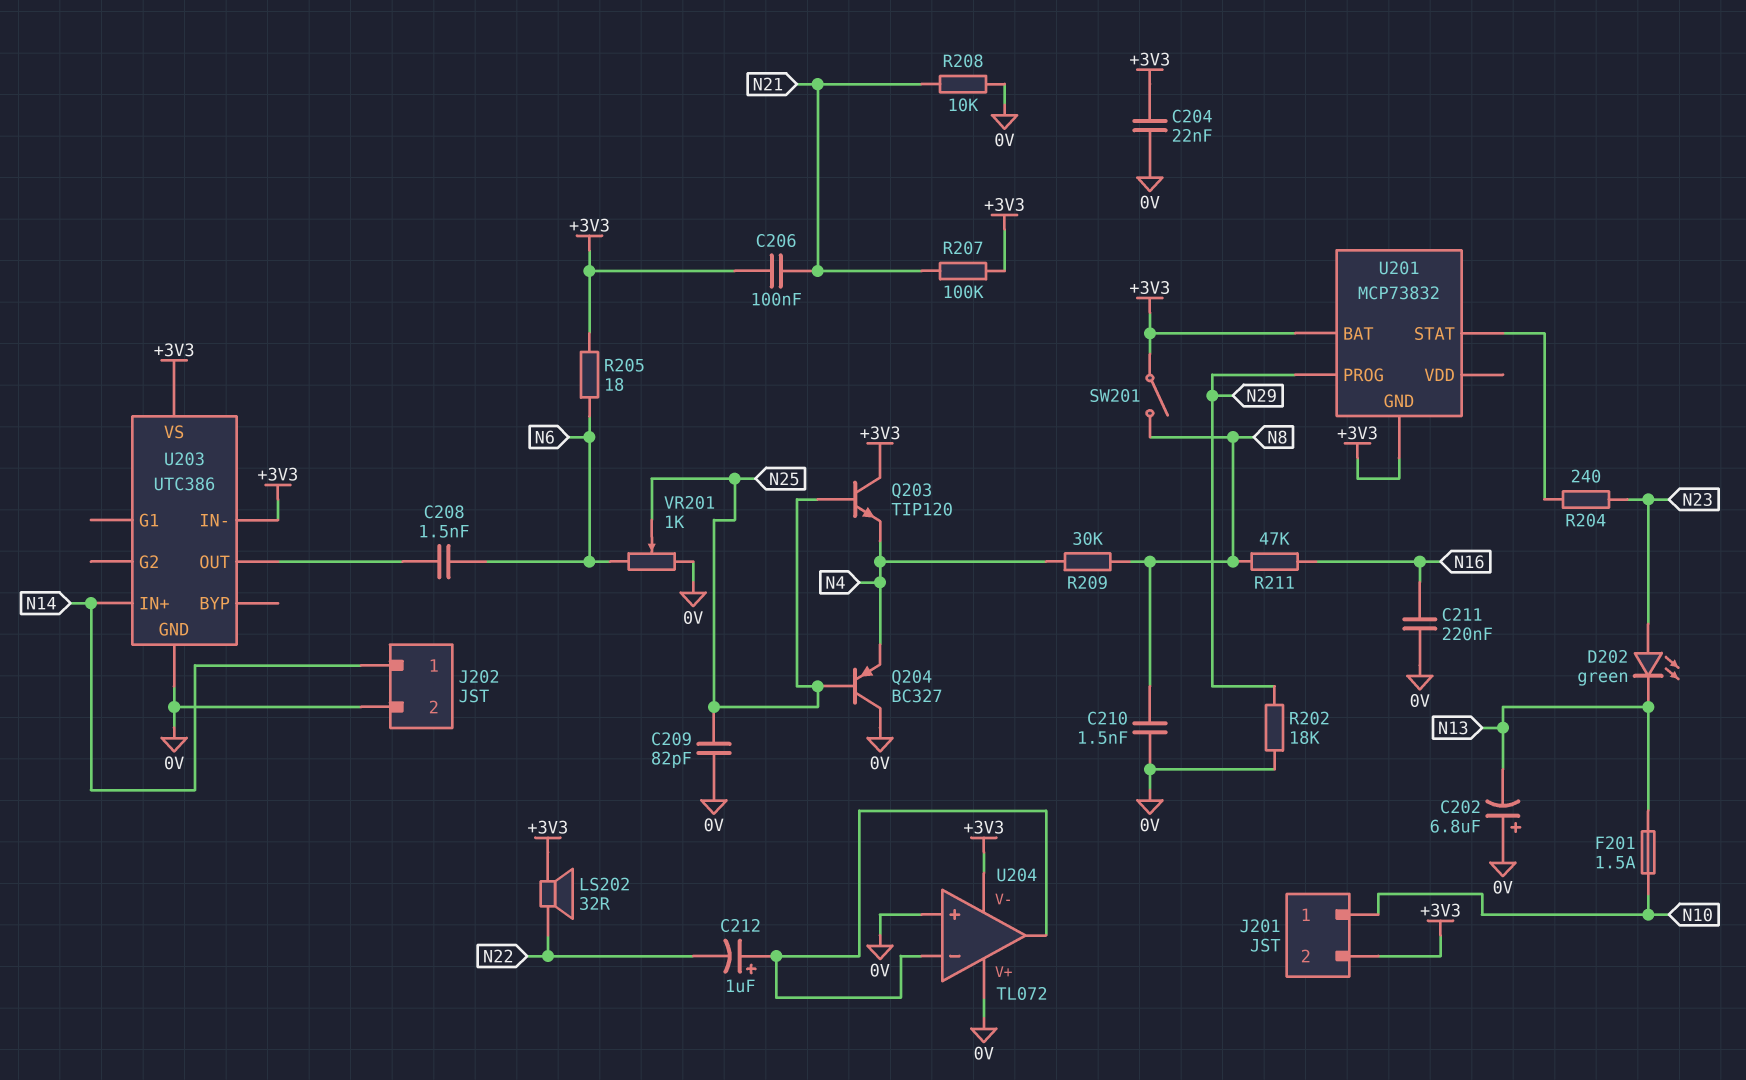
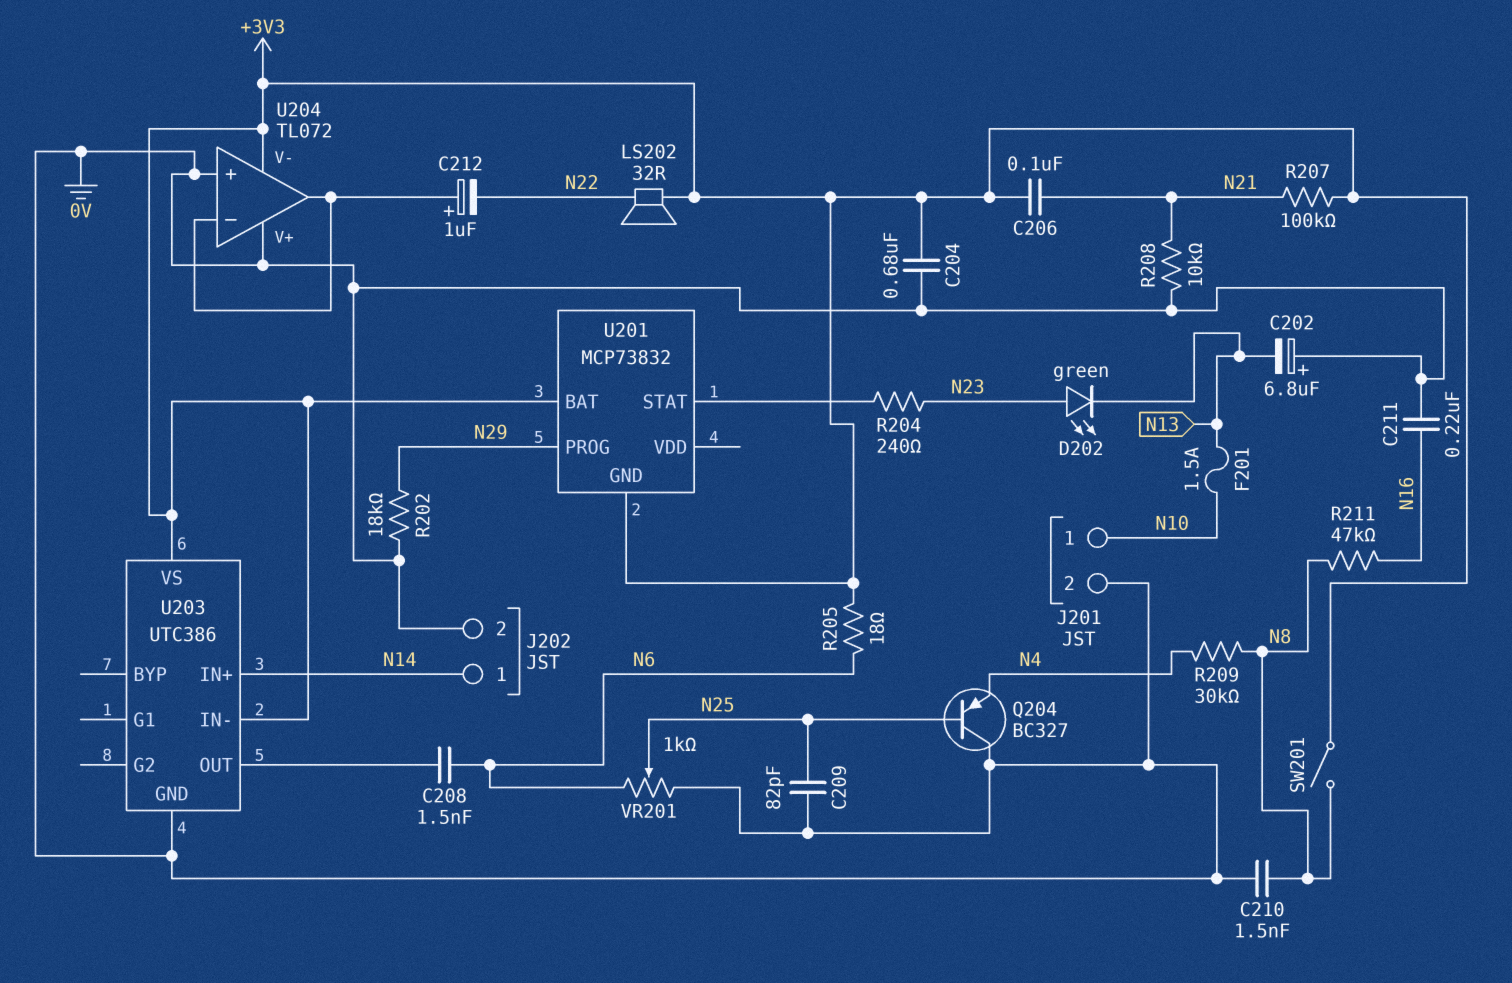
C204: 22nF (+3V3, 0V) -> 680nF (+3V3, 0V)
J201 pin 2: +3V3 -> 0V
Q203: NPN TIP120 (B N25, C +3V3, E N4) -> none

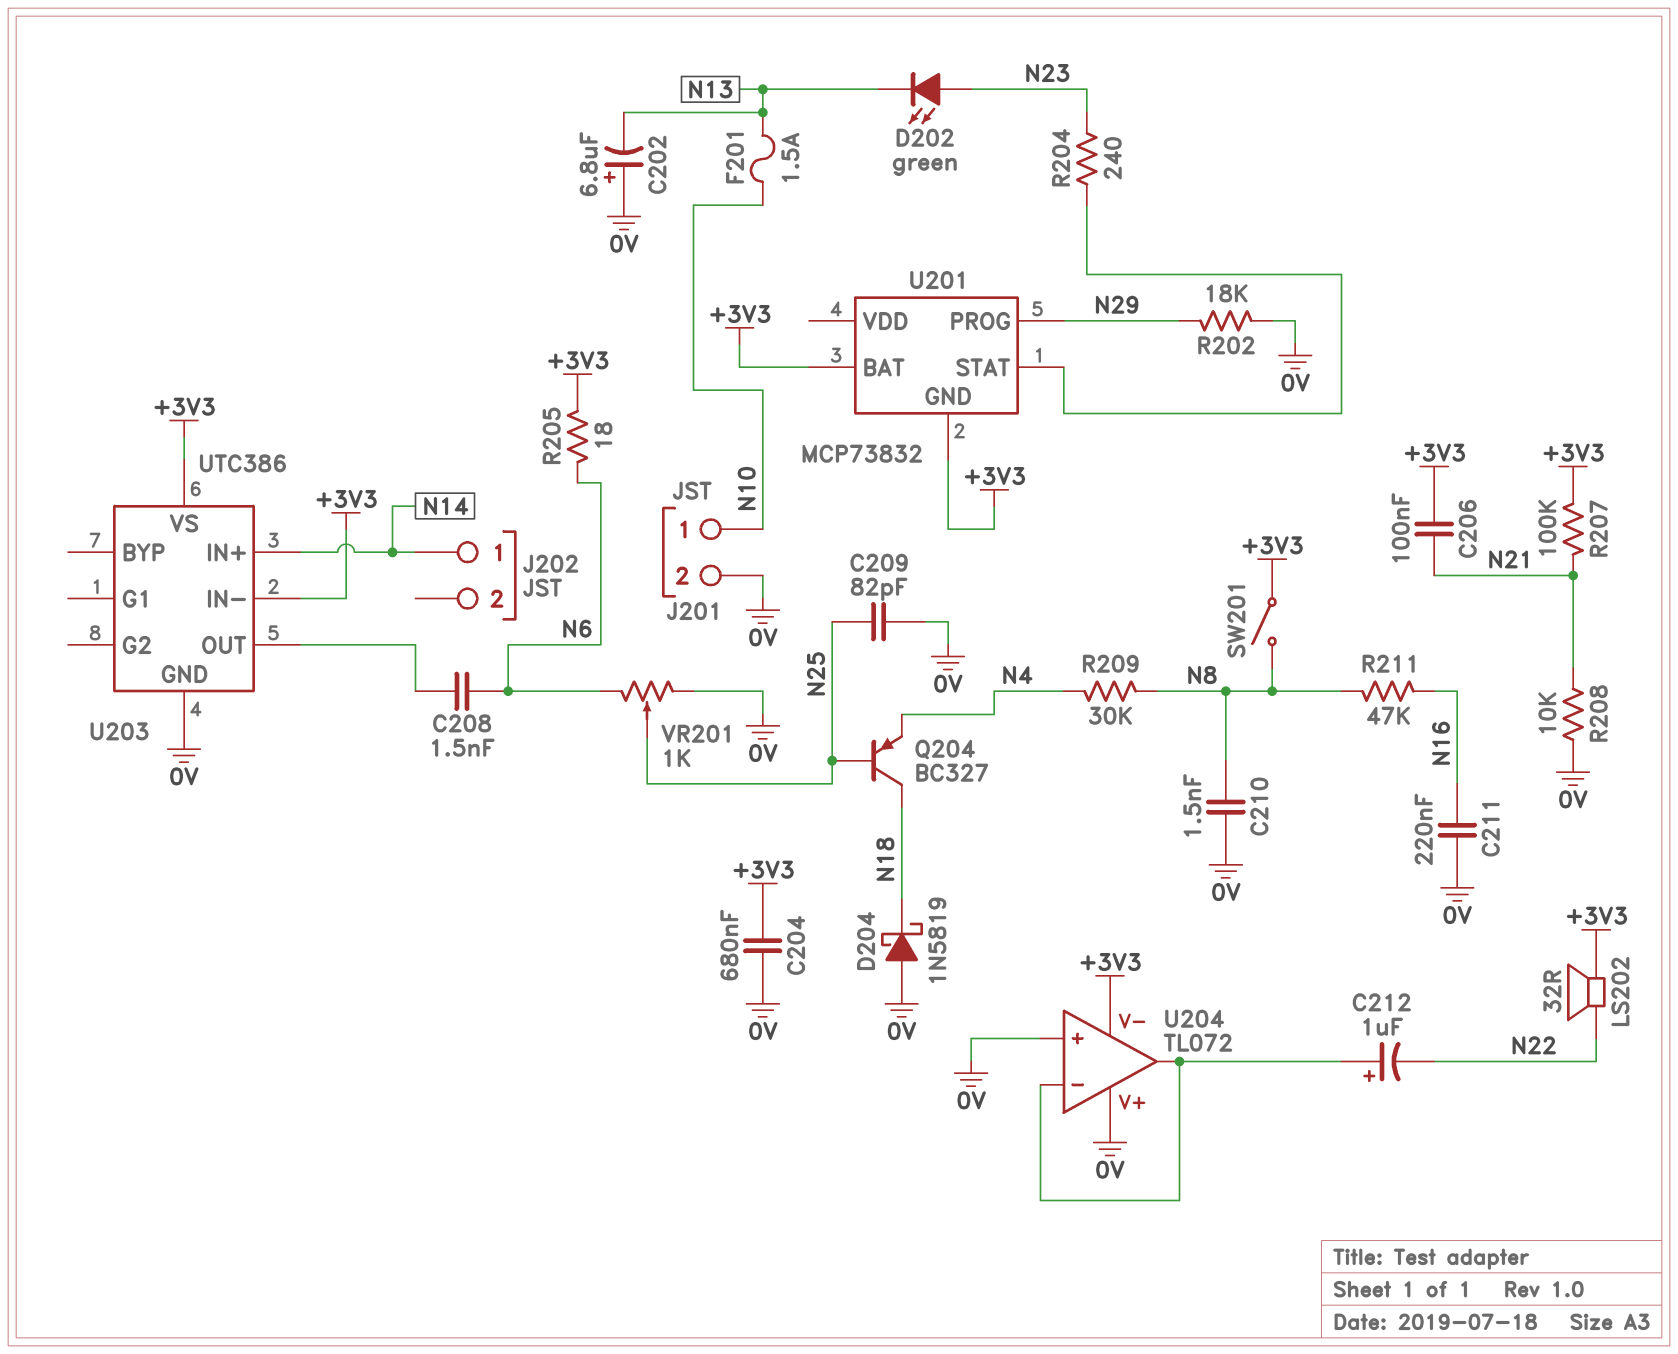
D204: none -> schottky 1N5819 (A 0V, K N18)
J202 pin 2: 0V -> none
Q204: PNP BC327 (B N25, C 0V, E N4) -> PNP BC327 (B N25, C N18, E N4)

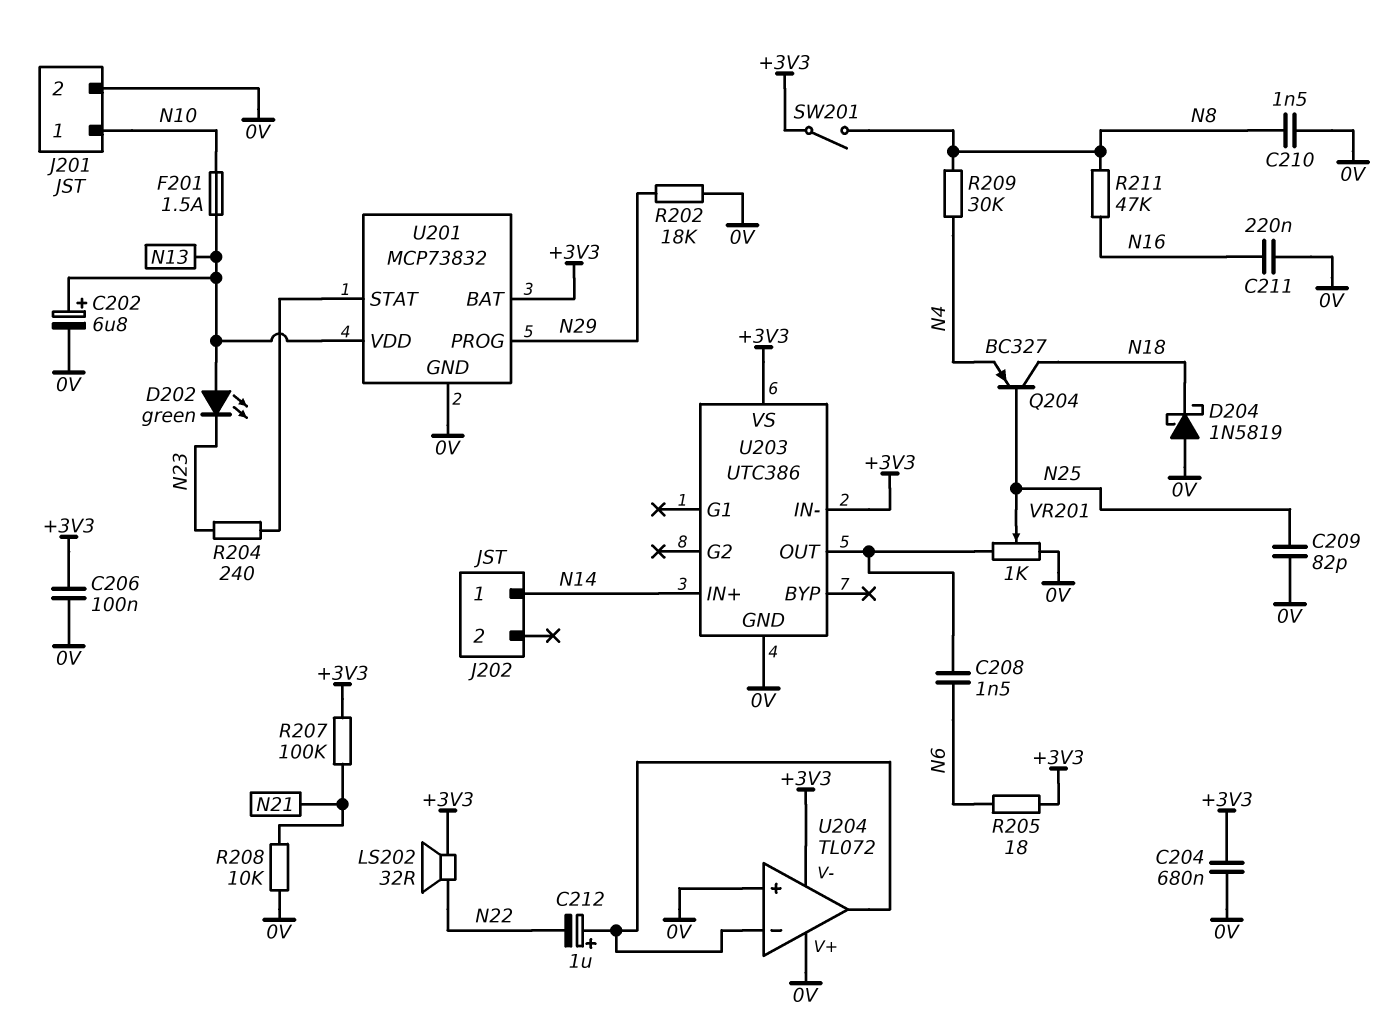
C202: 6.8uF (plus 0V, minus N13) -> 6.8uF (plus N13, minus 0V)
C206: 100nF (+3V3, N21) -> 100nF (+3V3, 0V)
D202: LED green (A N23, K N13) -> LED green (A N13, K N23)
U201 pin GND: +3V3 -> 0V
U201 pin VDD: none -> N13
VR201: 1k (0V, N6, wiper N25) -> 1k (0V, U203/OUT, wiper N25)

